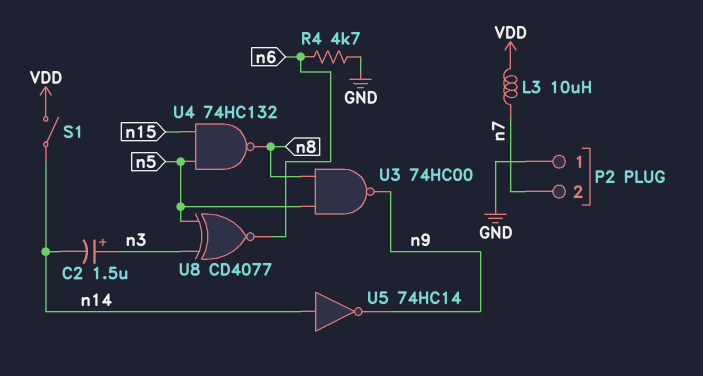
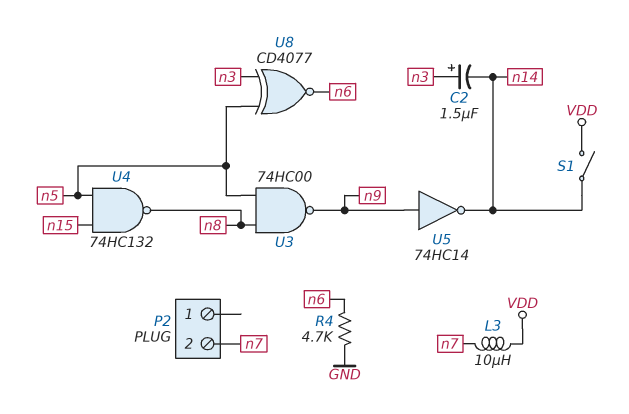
P2 pin 1: GND -> none
U5: NOT 74HC14 (in n14, out n9) -> NOT 74HC14 (in n9, out n14)

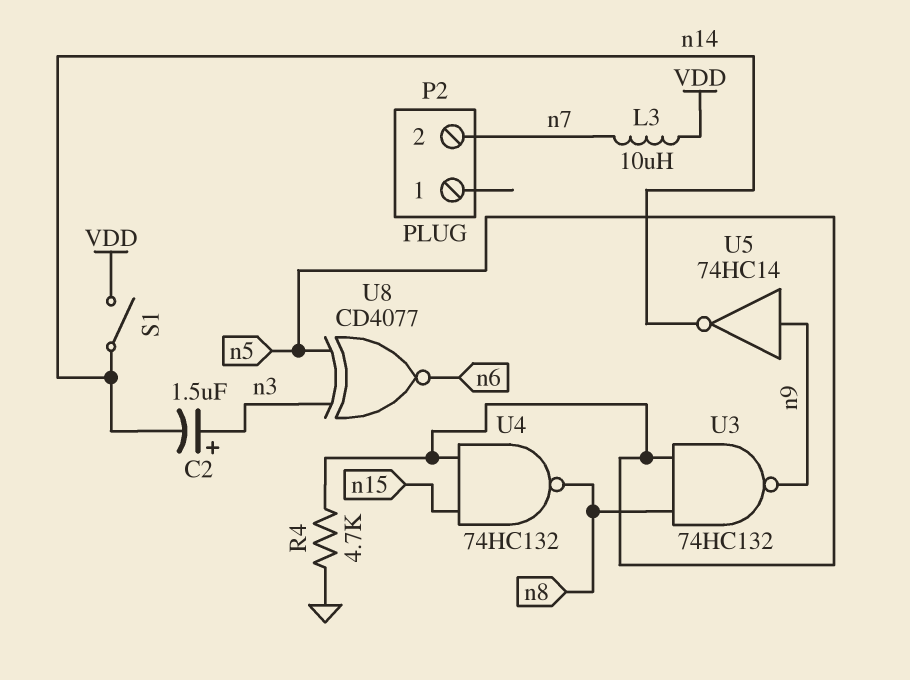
R4: 4.7k (GND, n6) -> 4.7k (GND, n5)
U3: NAND 74HC00 (in n5, in n8, out n9) -> NAND 74HC132 (in n5, in n8, out n9)

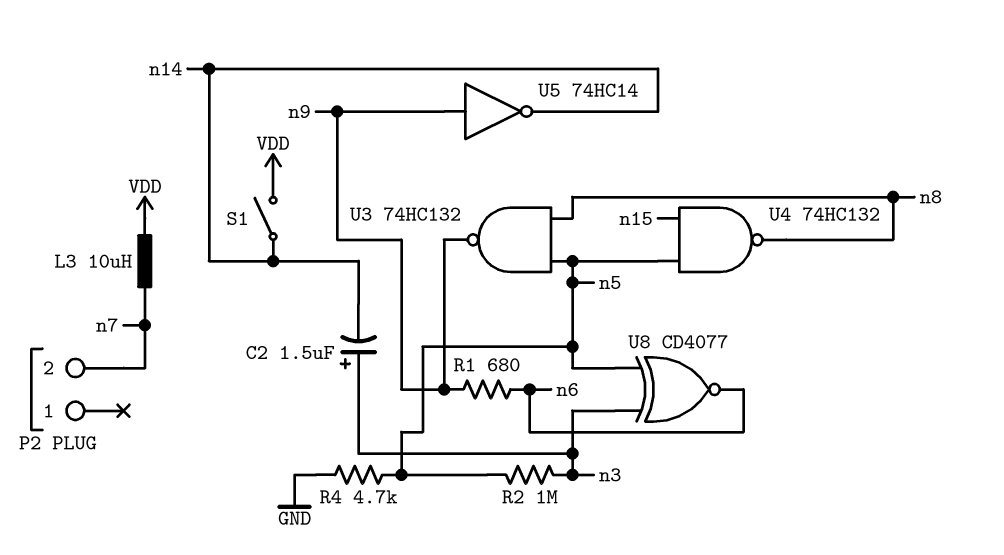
R1: none -> 680 (n6, n9)
R2: none -> 1M (n3, n5)

